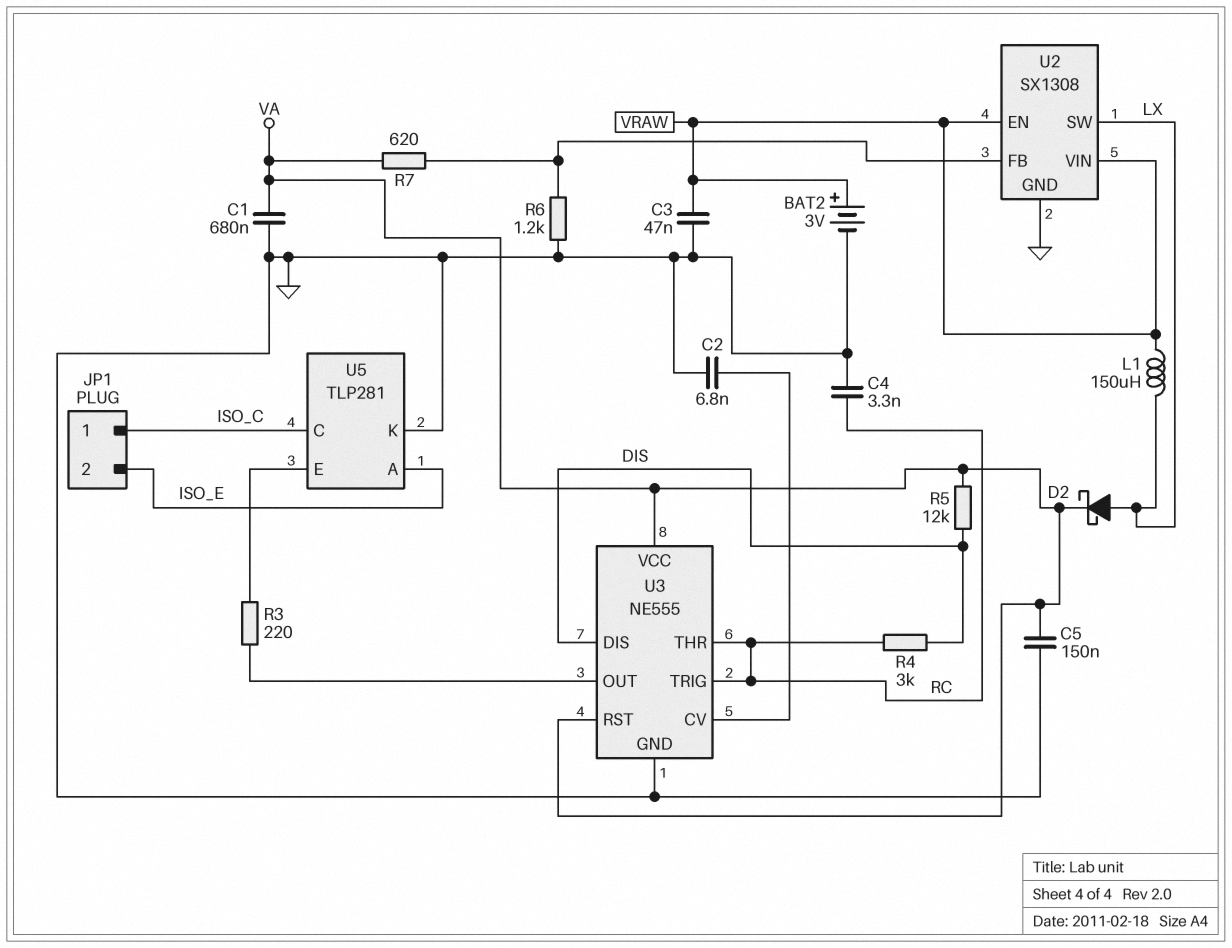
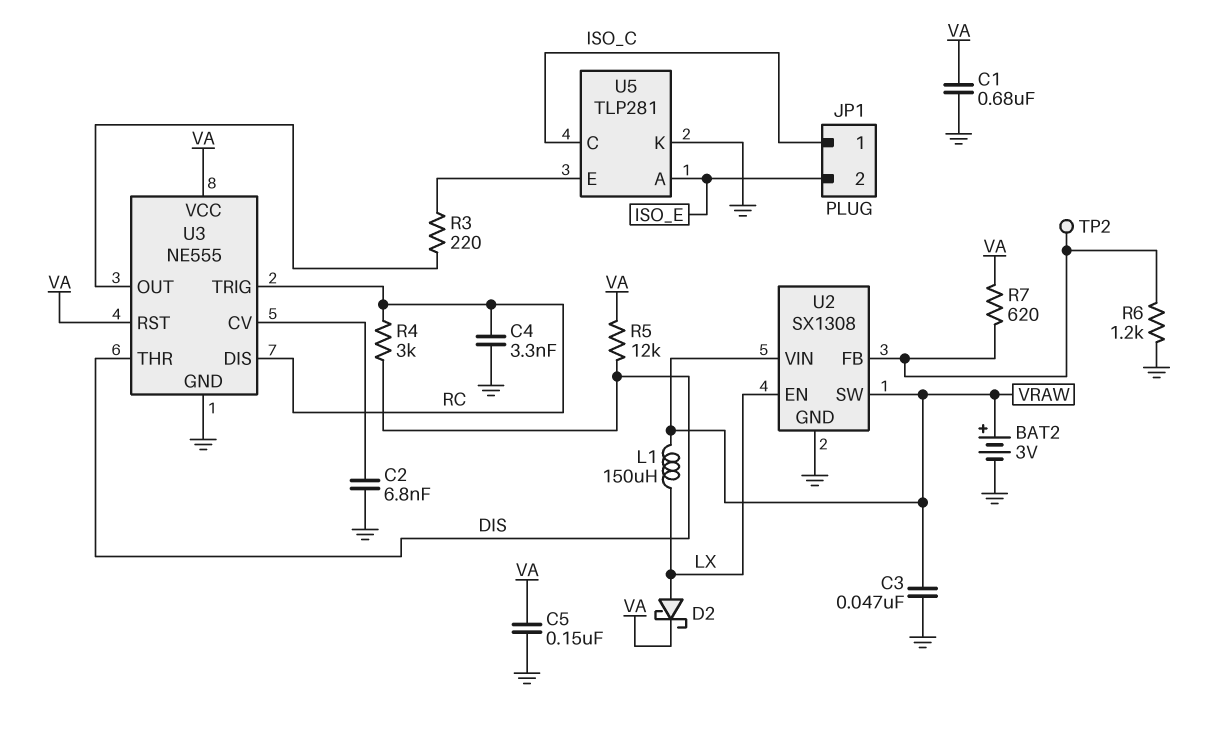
TP2: none -> test point (U2/FB)
U2 pin EN: VRAW -> LX
U2 pin SW: LX -> VRAW
U3 pin DIS: DIS -> RC
U3 pin THR: RC -> DIS

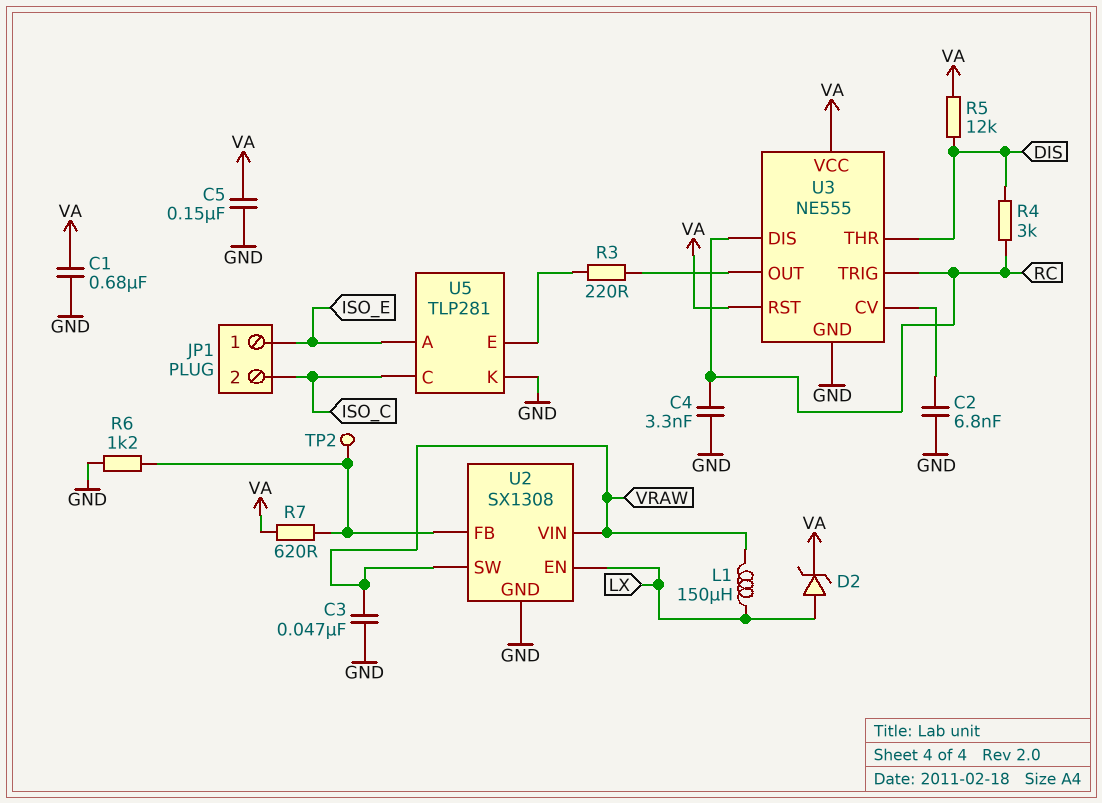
BAT2: 3V (plus VRAW, minus GND) -> none
D2: schottky (A LX, K VA) -> zener (A LX, K VA)
JP1 pin 1: ISO_C -> ISO_E
JP1 pin 2: ISO_E -> ISO_C

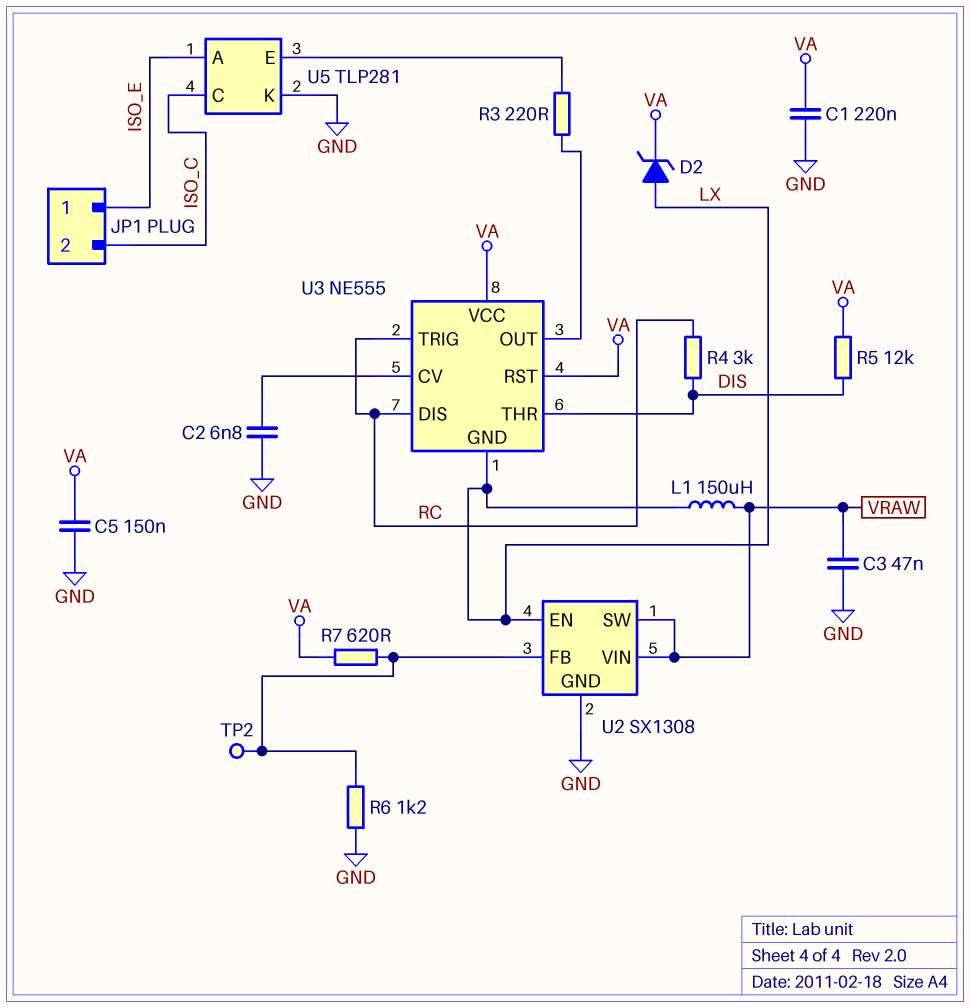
C1: 680nF (GND, VA) -> 220nF (GND, VA)
C4: 3.3nF (GND, RC) -> none
U3 pin GND: GND -> LX

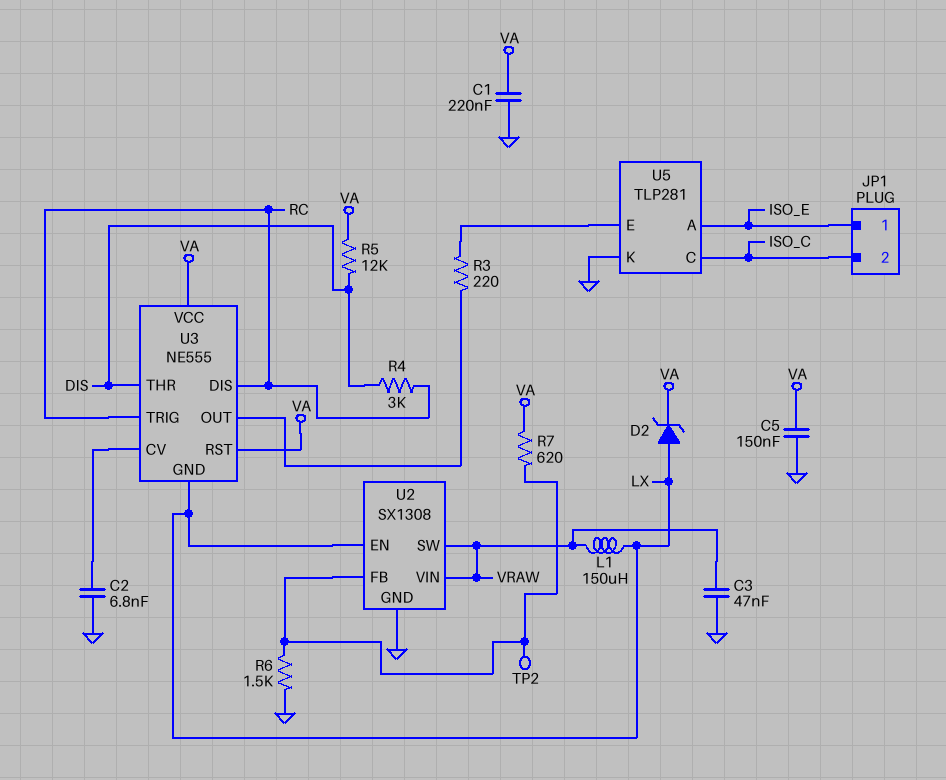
R6: 1.2k (GND, U2/FB) -> 1.5k (GND, U2/FB)

